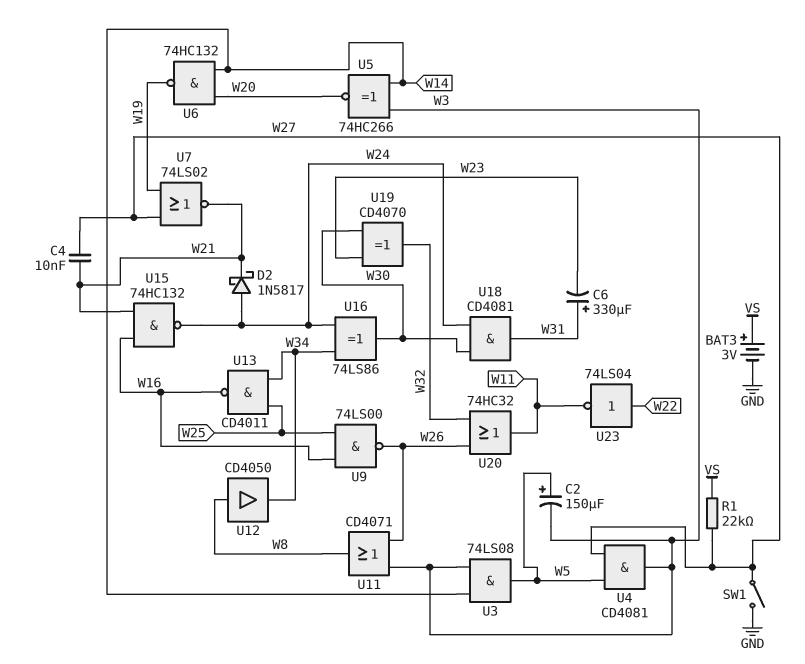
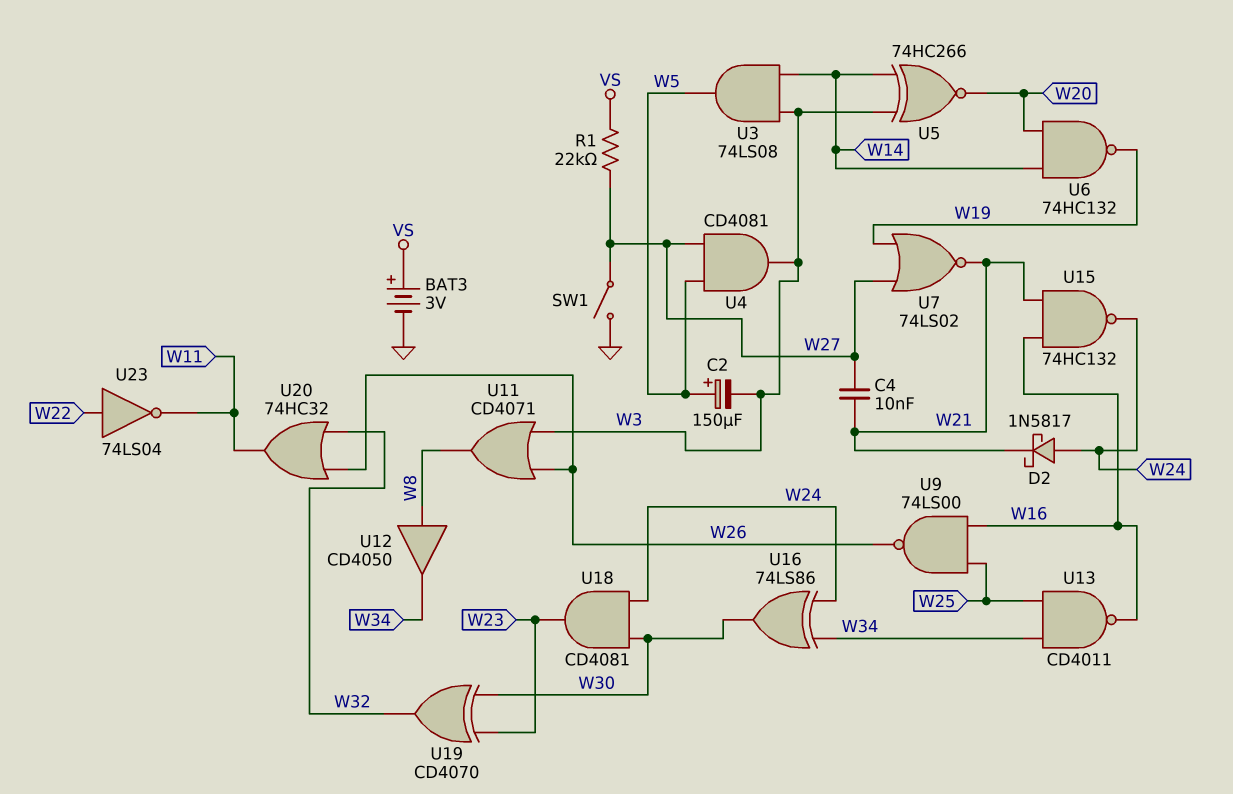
C6: 330uF (plus W31, minus W23) -> none
U18: AND CD4081 (in W24, in W30, out W31) -> AND CD4081 (in W24, in W30, out W23)

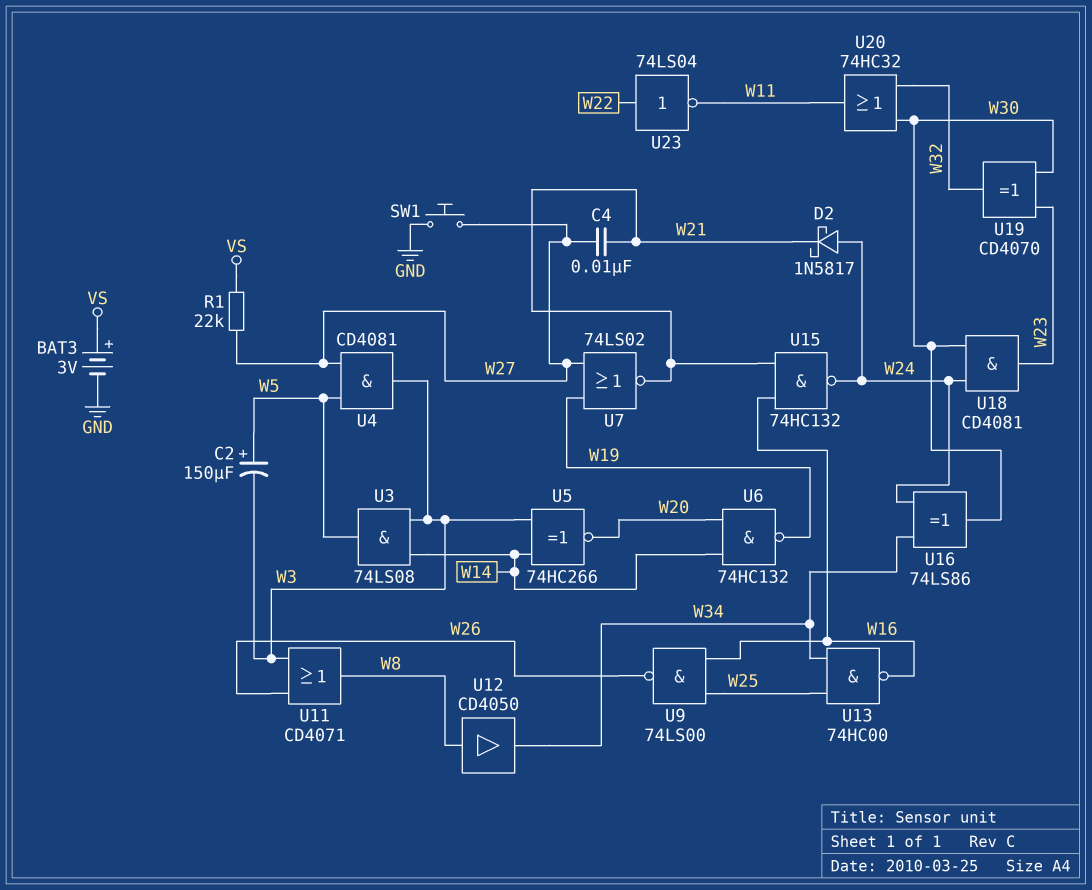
SW1: switch (GND, W27) -> button (GND, W27)
U13: NAND CD4011 (in W25, in W34, out W16) -> NAND 74HC00 (in W25, in W34, out W16)
U20: OR 74HC32 (in W26, in W32, out W11) -> OR 74HC32 (in W30, in W32, out W11)

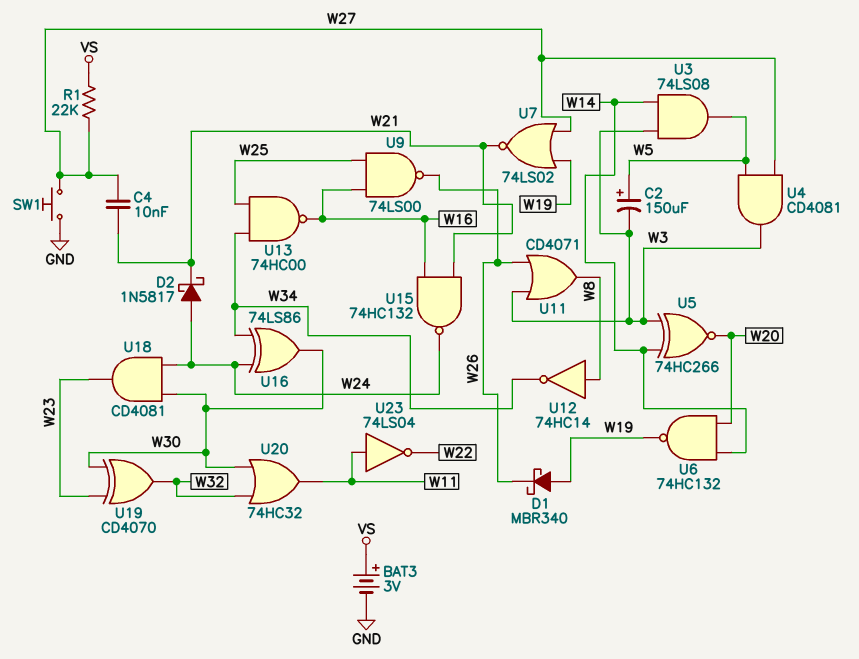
D1: none -> schottky MBR340 (A W19, K W26)
U12: buffer CD4050 (in W8, out W34) -> NOT 74HC14 (in W8, out W34)
U23: NOT 74LS04 (in W22, out W11) -> NOT 74LS04 (in W11, out W22)

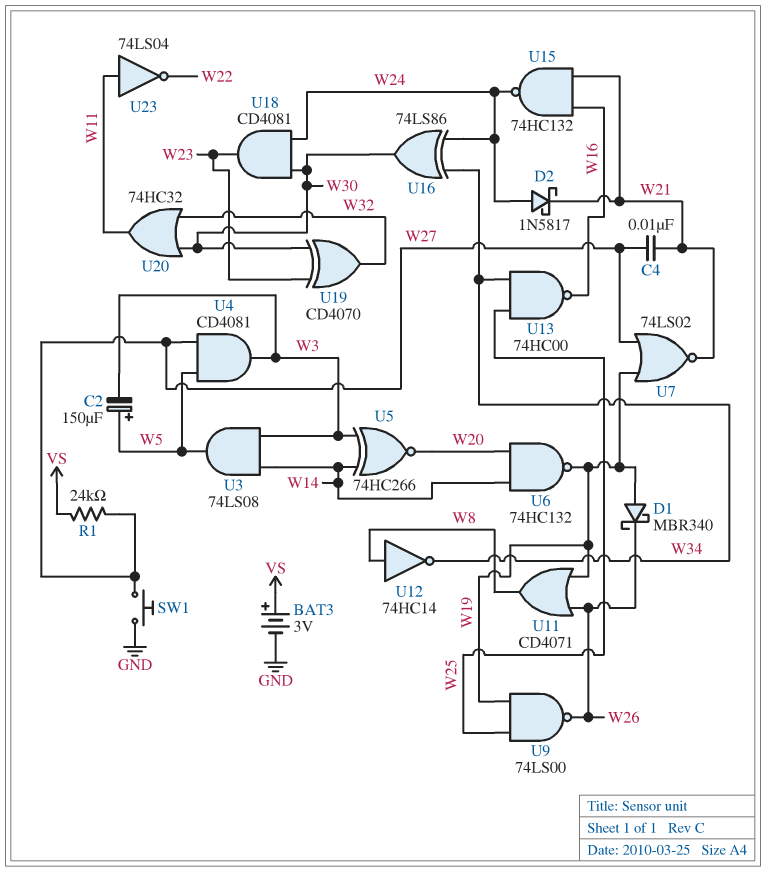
R1: 22k (VS, W27) -> 24k (VS, W27)
U9: NAND 74LS00 (in W16, in W25, out W26) -> NAND 74LS00 (in W19, in W25, out W26)
U11: OR CD4071 (in W3, in W26, out W8) -> OR CD4071 (in W19, in W26, out W8)

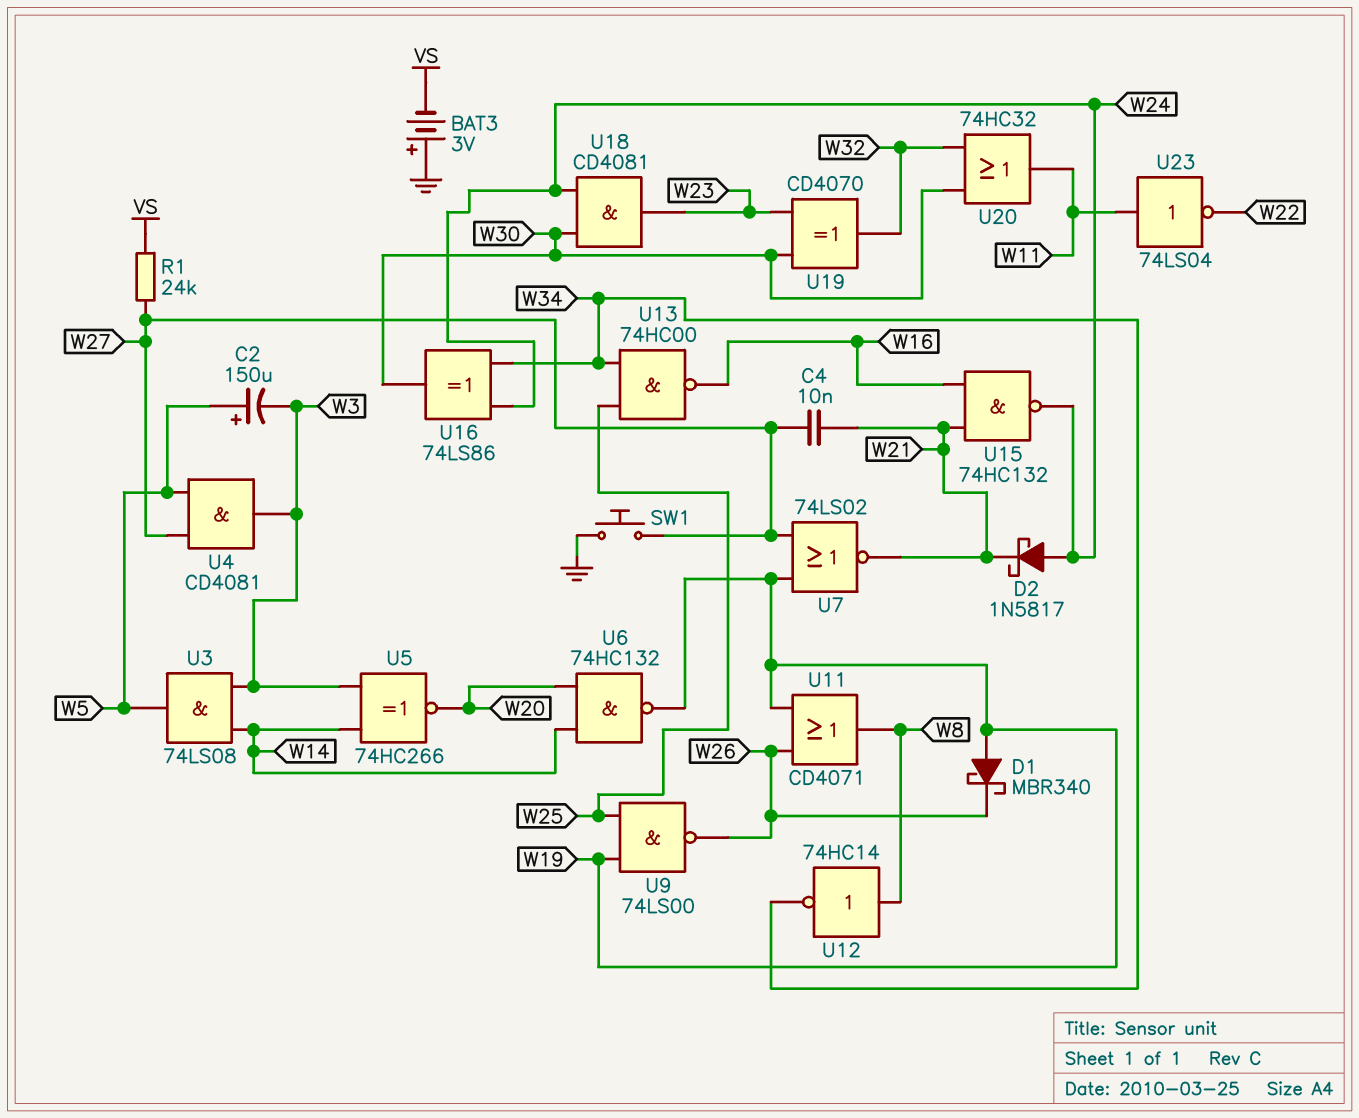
BAT3: 3V (plus VS, minus GND) -> 3V (plus GND, minus VS)

